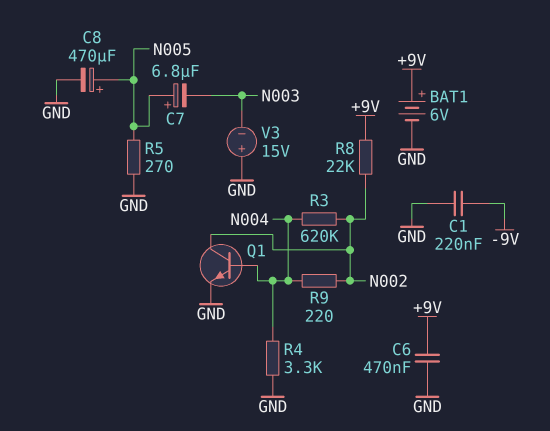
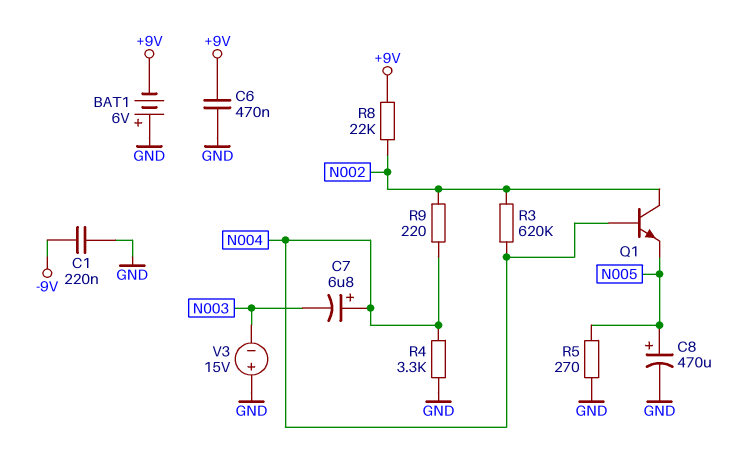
BAT1: 6V (plus +9V, minus GND) -> 6V (plus GND, minus +9V)
C7: 6.8uF (plus N005, minus N003) -> 6.8uF (plus N004, minus N003)
Q1: NPN (B N004, C N002, E GND) -> NPN (B N004, C N002, E N005)

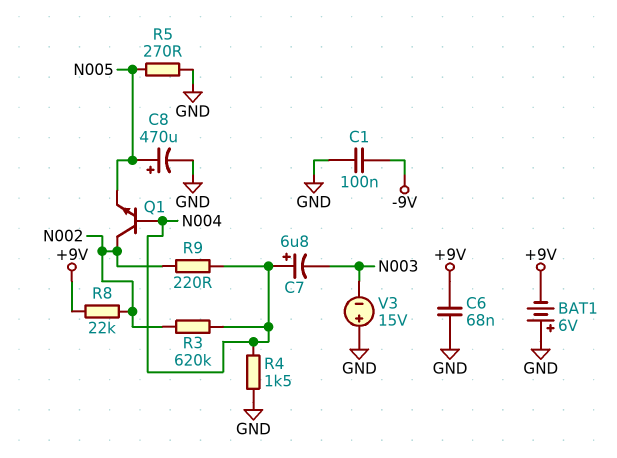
C1: 220nF (-9V, GND) -> 100nF (-9V, GND)
C6: 470nF (+9V, GND) -> 68nF (+9V, GND)
R4: 3.3k (GND, N004) -> 1.5k (GND, N004)

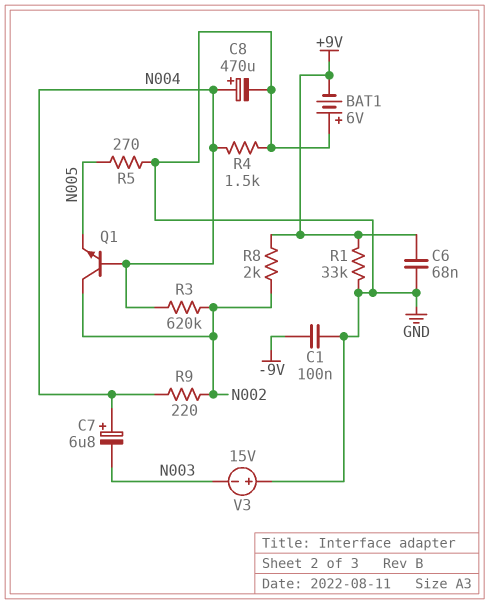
C8: 470uF (plus N005, minus GND) -> 470uF (plus N004, minus GND)
R1: none -> 33k (+9V, GND)
R8: 22k (+9V, N002) -> 2k (+9V, N002)

